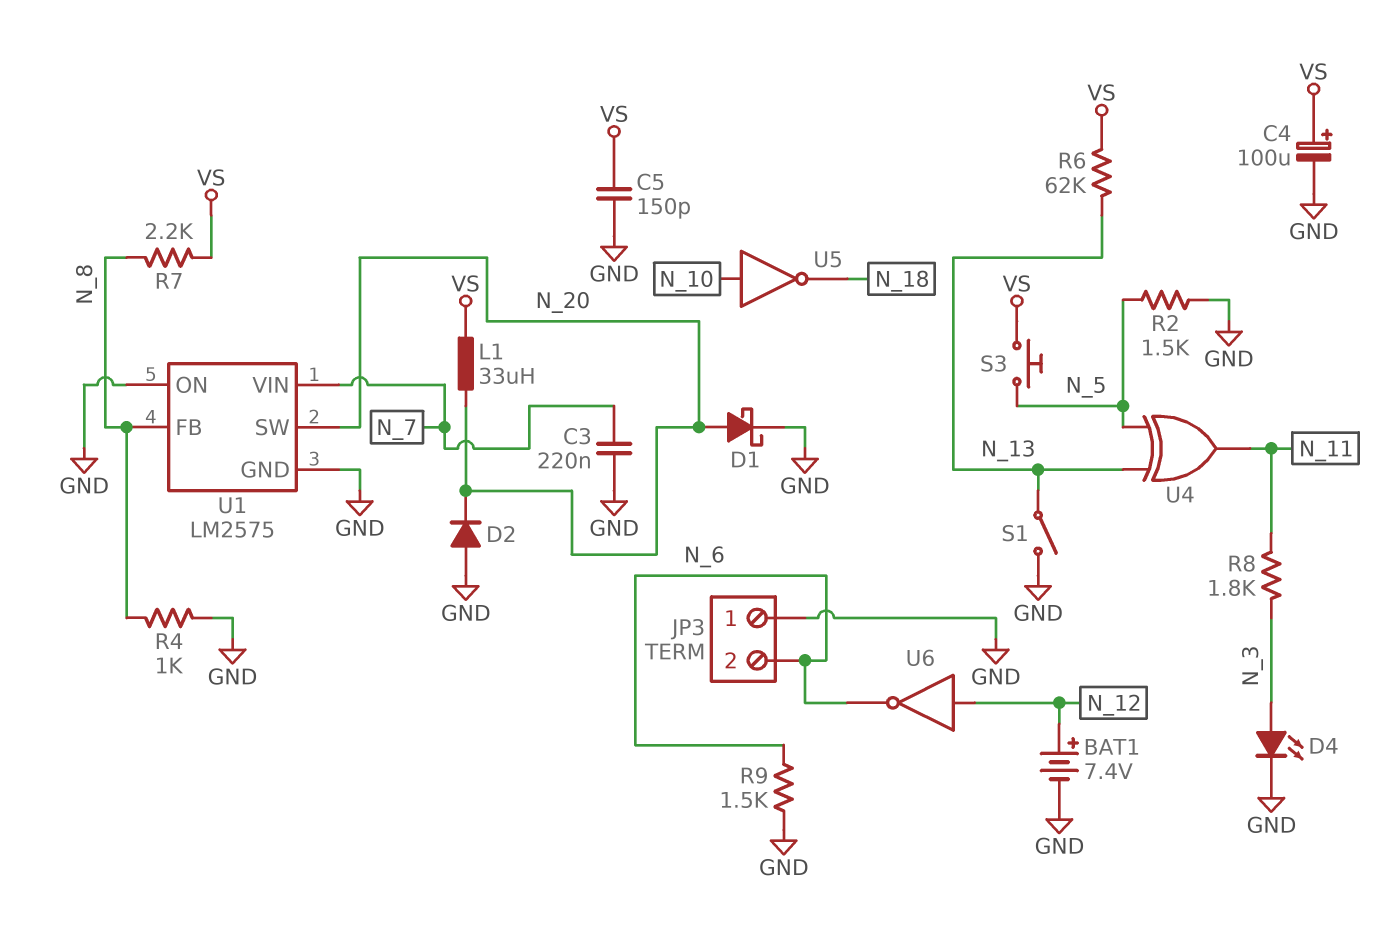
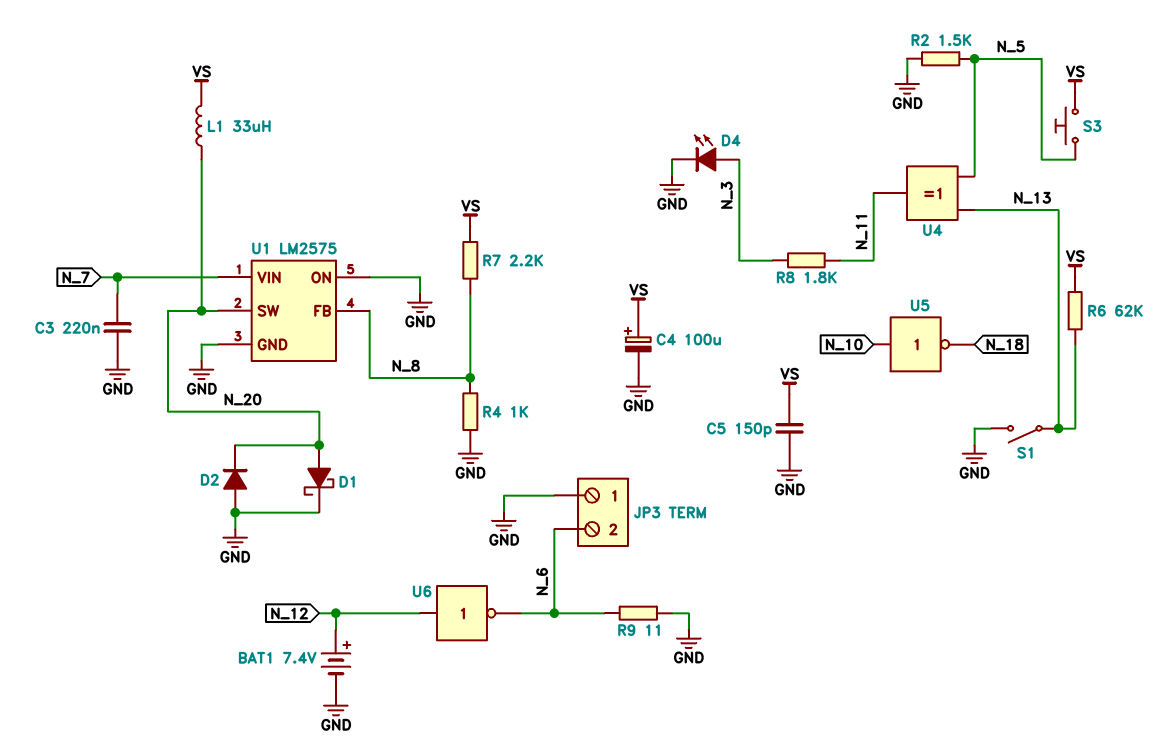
R9: 1.5k (GND, N_6) -> 11 (GND, N_6)

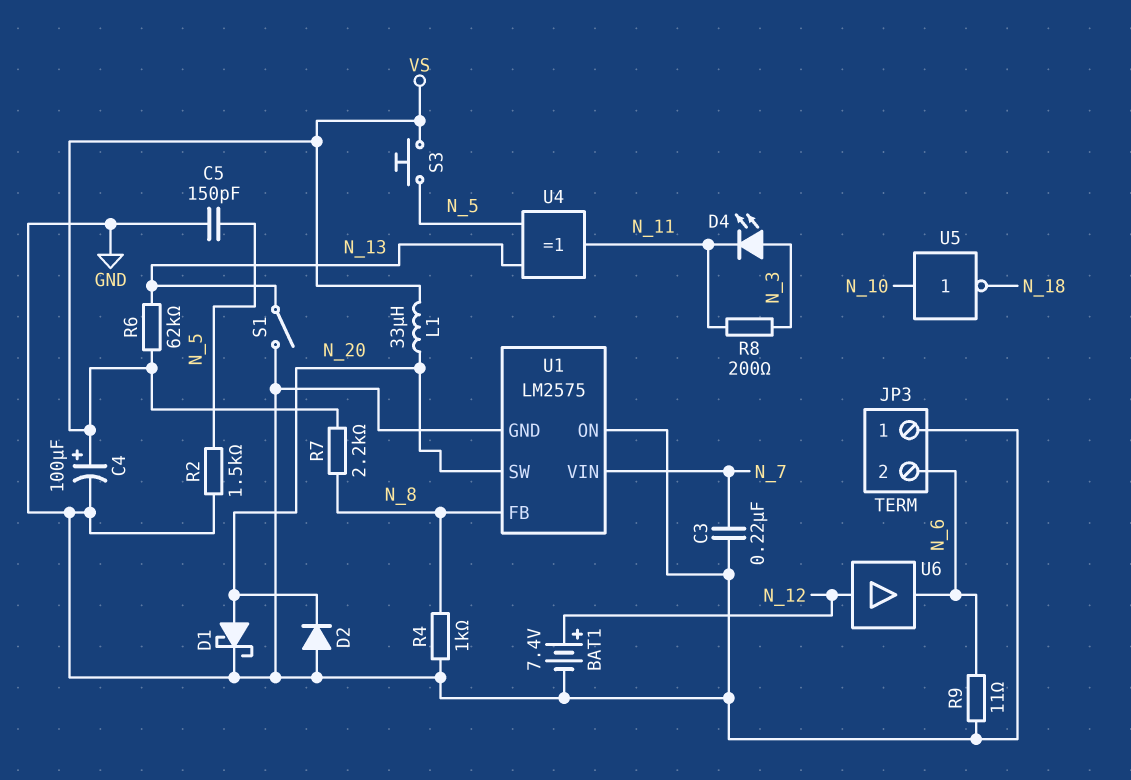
C5: 150pF (GND, VS) -> 150pF (GND, N_5)
D4: LED (A N_3, K GND) -> LED (A N_3, K N_11)
R8: 1.8k (N_3, N_11) -> 200 (N_3, N_11)
U6: NOT (in N_12, out N_6) -> buffer (in N_12, out N_6)

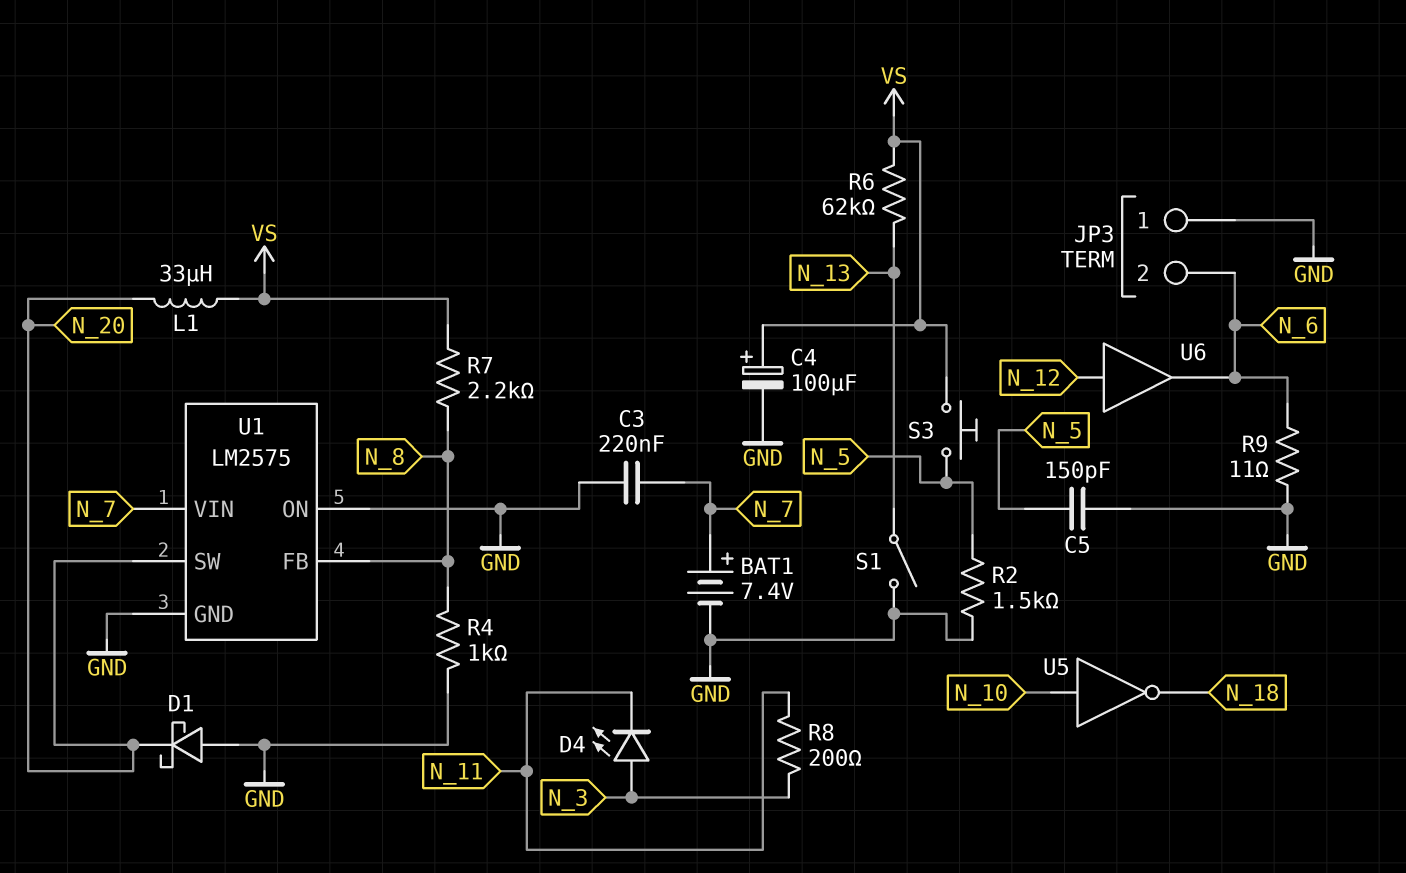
BAT1: 7.4V (plus N_12, minus GND) -> 7.4V (plus N_7, minus GND)
D1: schottky (A N_20, K GND) -> schottky (A GND, K N_20)
D2: diode (A GND, K N_20) -> none
U4: XOR (in N_5, in N_13, out N_11) -> none

